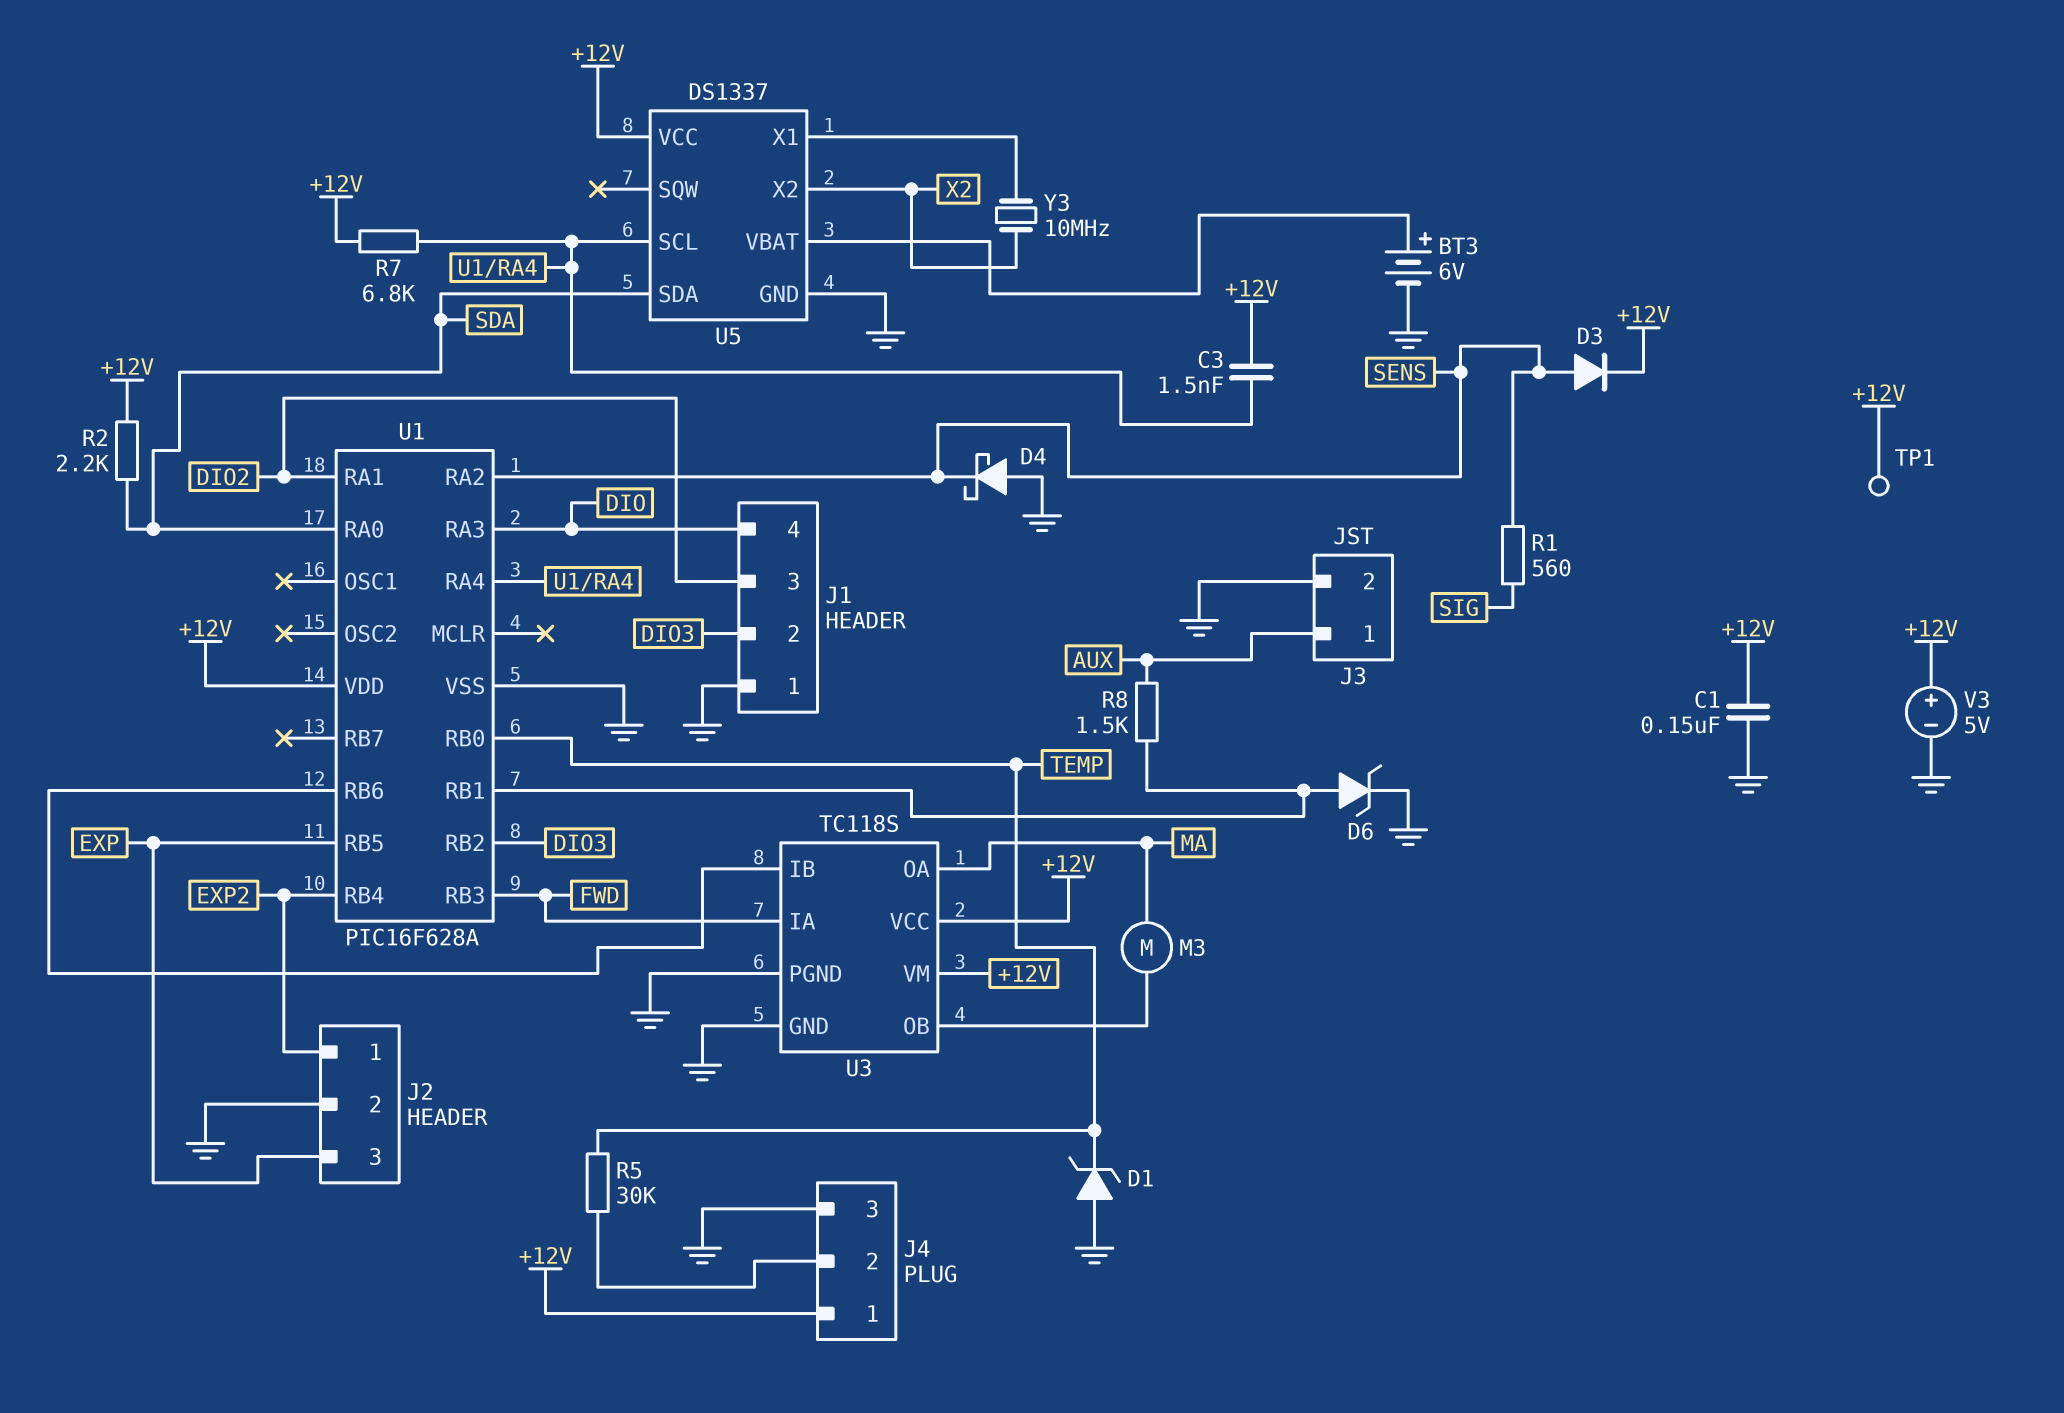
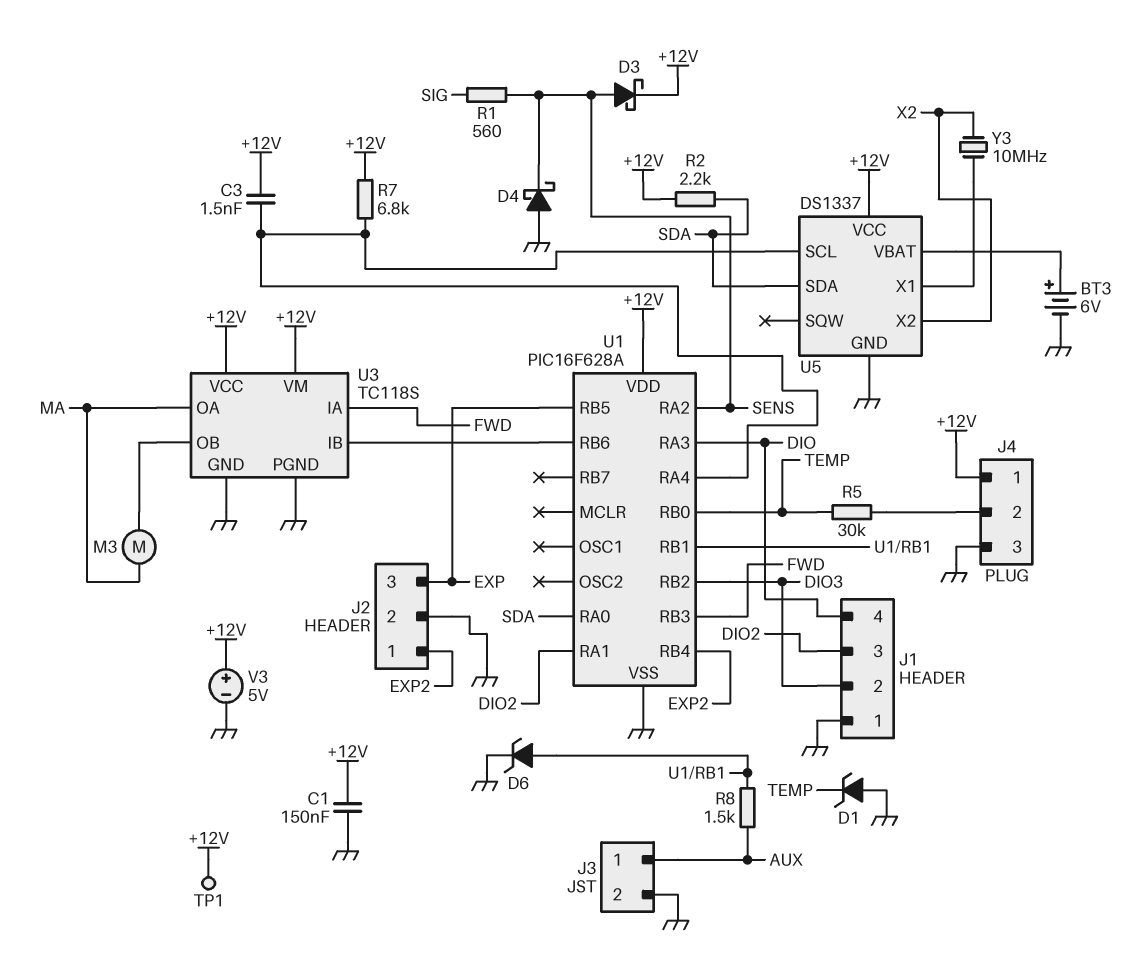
D3: diode (A SENS, K +12V) -> schottky (A SENS, K +12V)

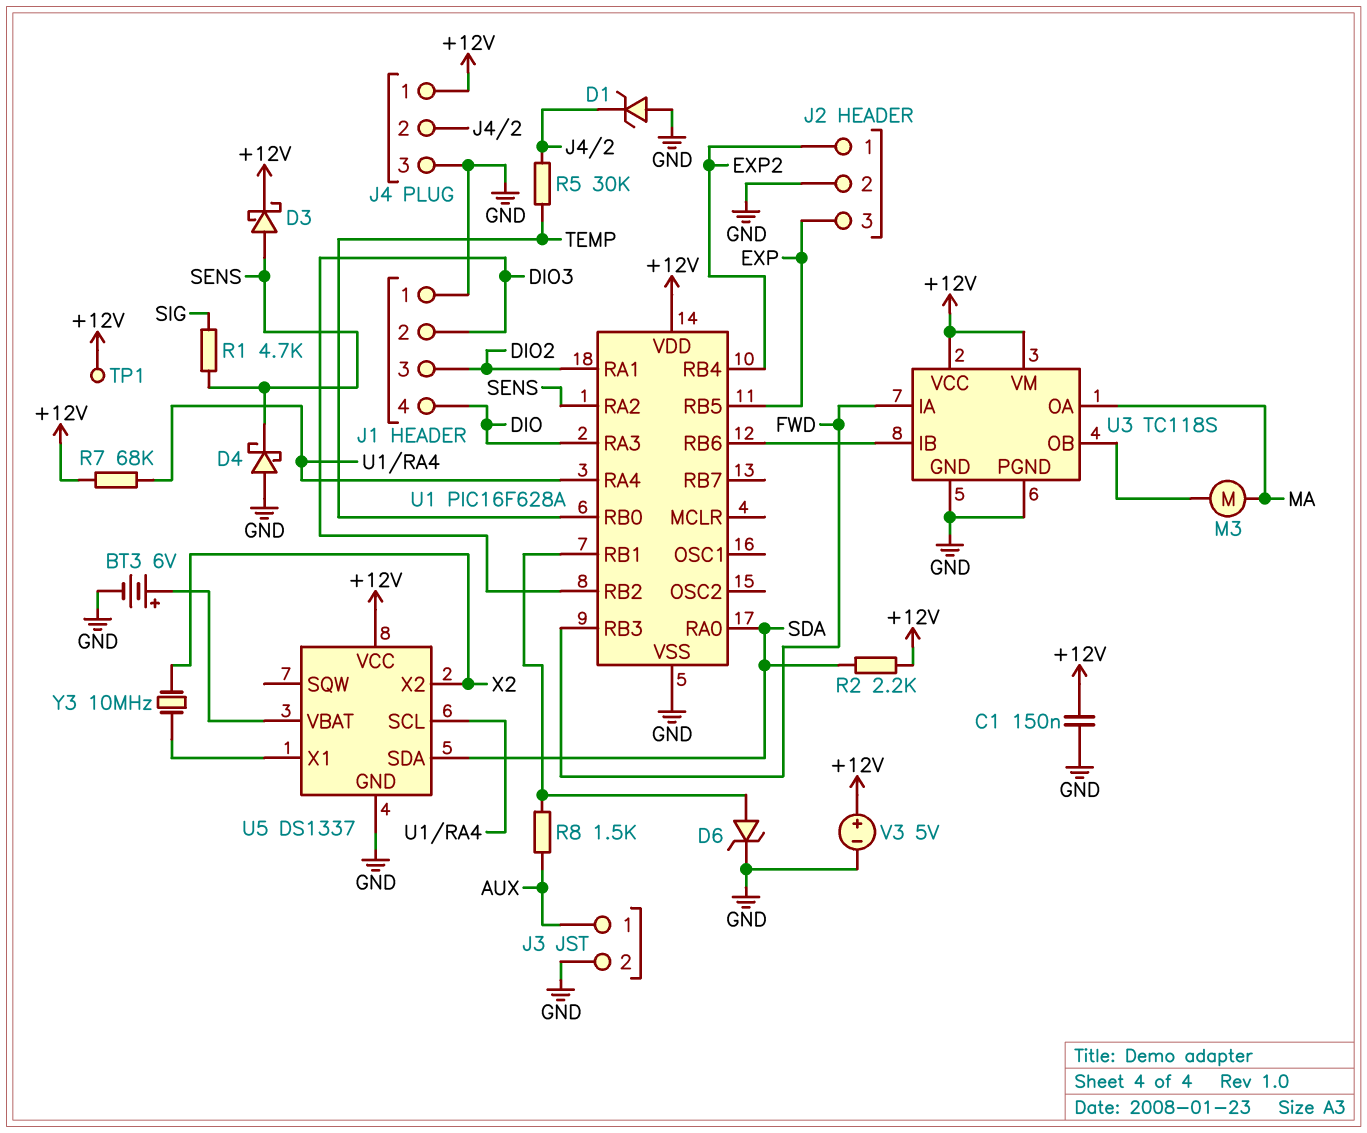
C3: 1.5nF (+12V, U1/RA4) -> none
D1: zener (A GND, K TEMP) -> zener (A GND, K J4/2)
R1: 560 (SENS, SIG) -> 4.7k (SENS, SIG)
R7: 6.8k (+12V, U1/RA4) -> 68k (+12V, U1/RA4)

